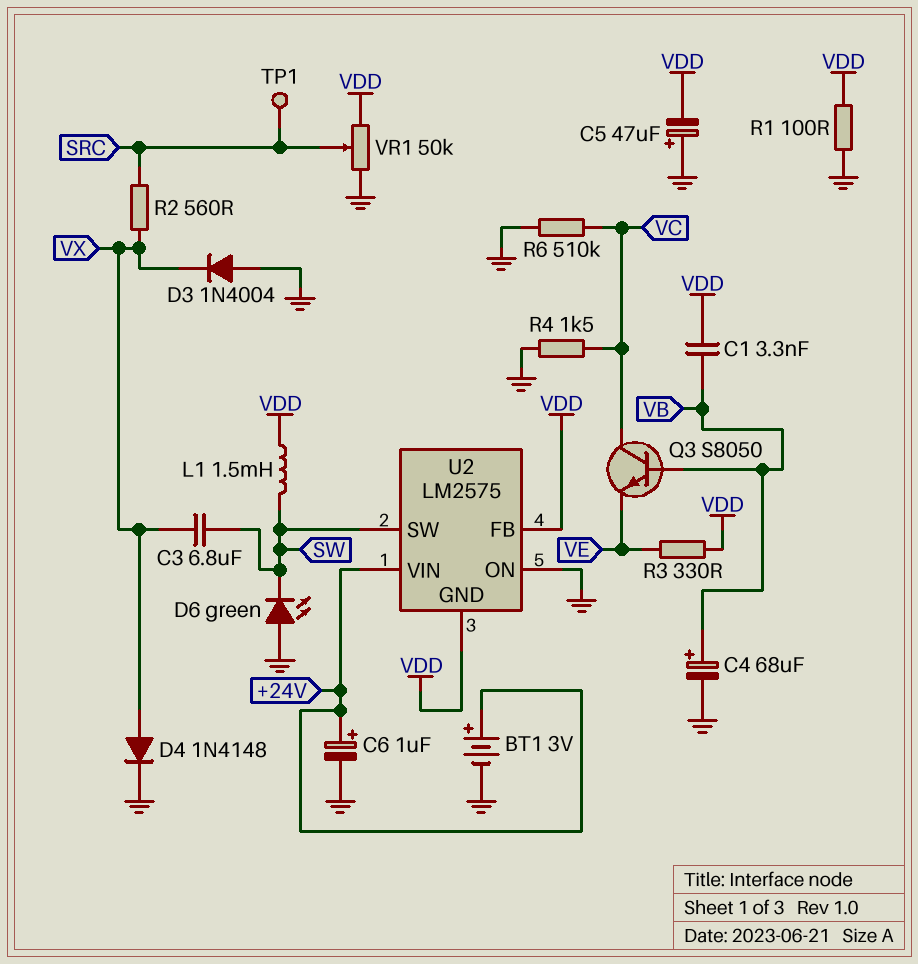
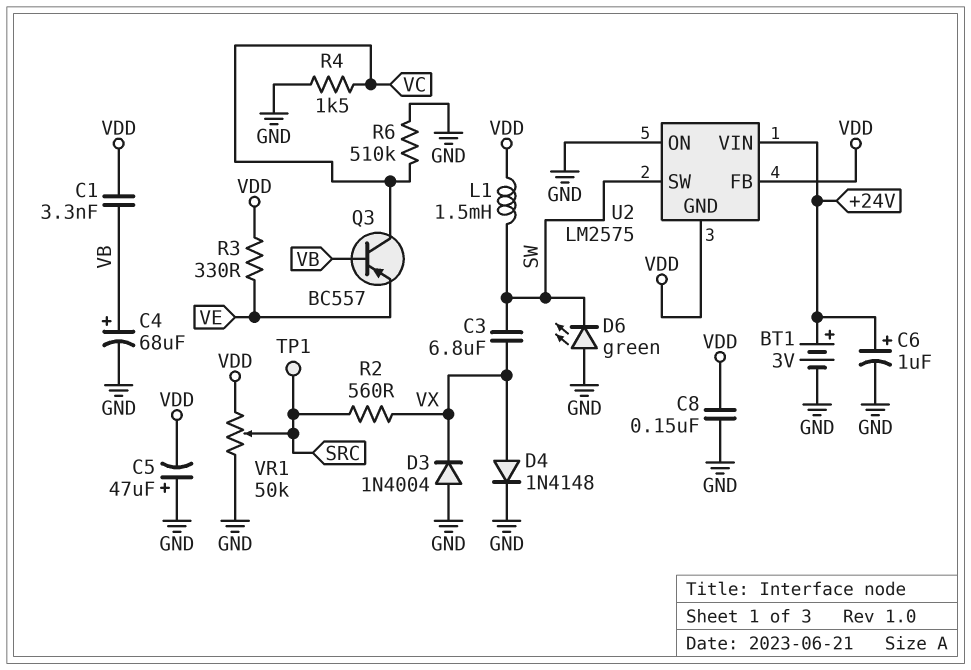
C8: none -> 150nF (GND, VDD)
Q3: NPN S8050 (B VB, C VC, E VE) -> PNP BC557 (B VB, C VC, E VE)
R1: 100 (GND, VDD) -> none

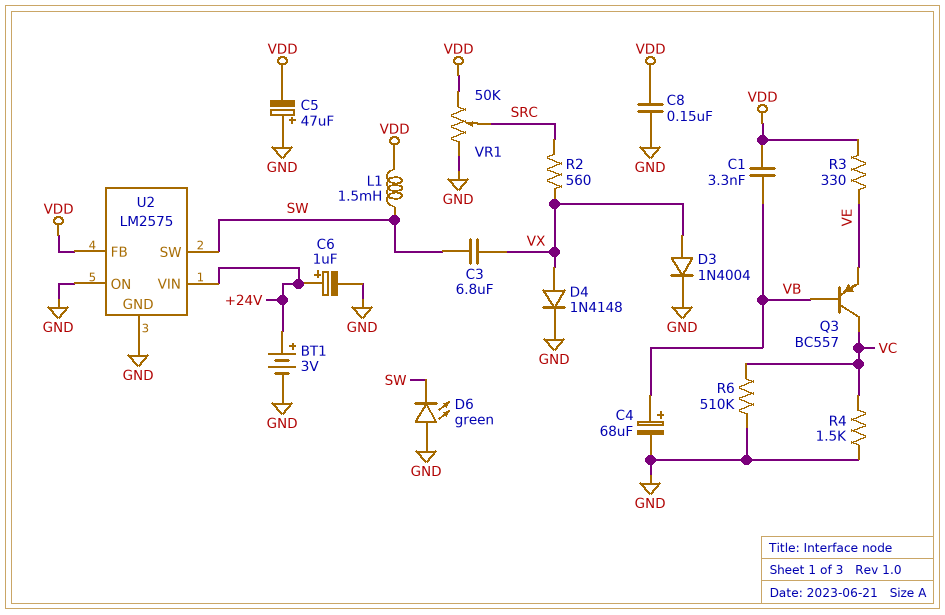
D3: diode 1N4004 (A GND, K VX) -> diode 1N4004 (A VX, K GND)
TP1: test point (SRC) -> none
U2 pin GND: VDD -> GND

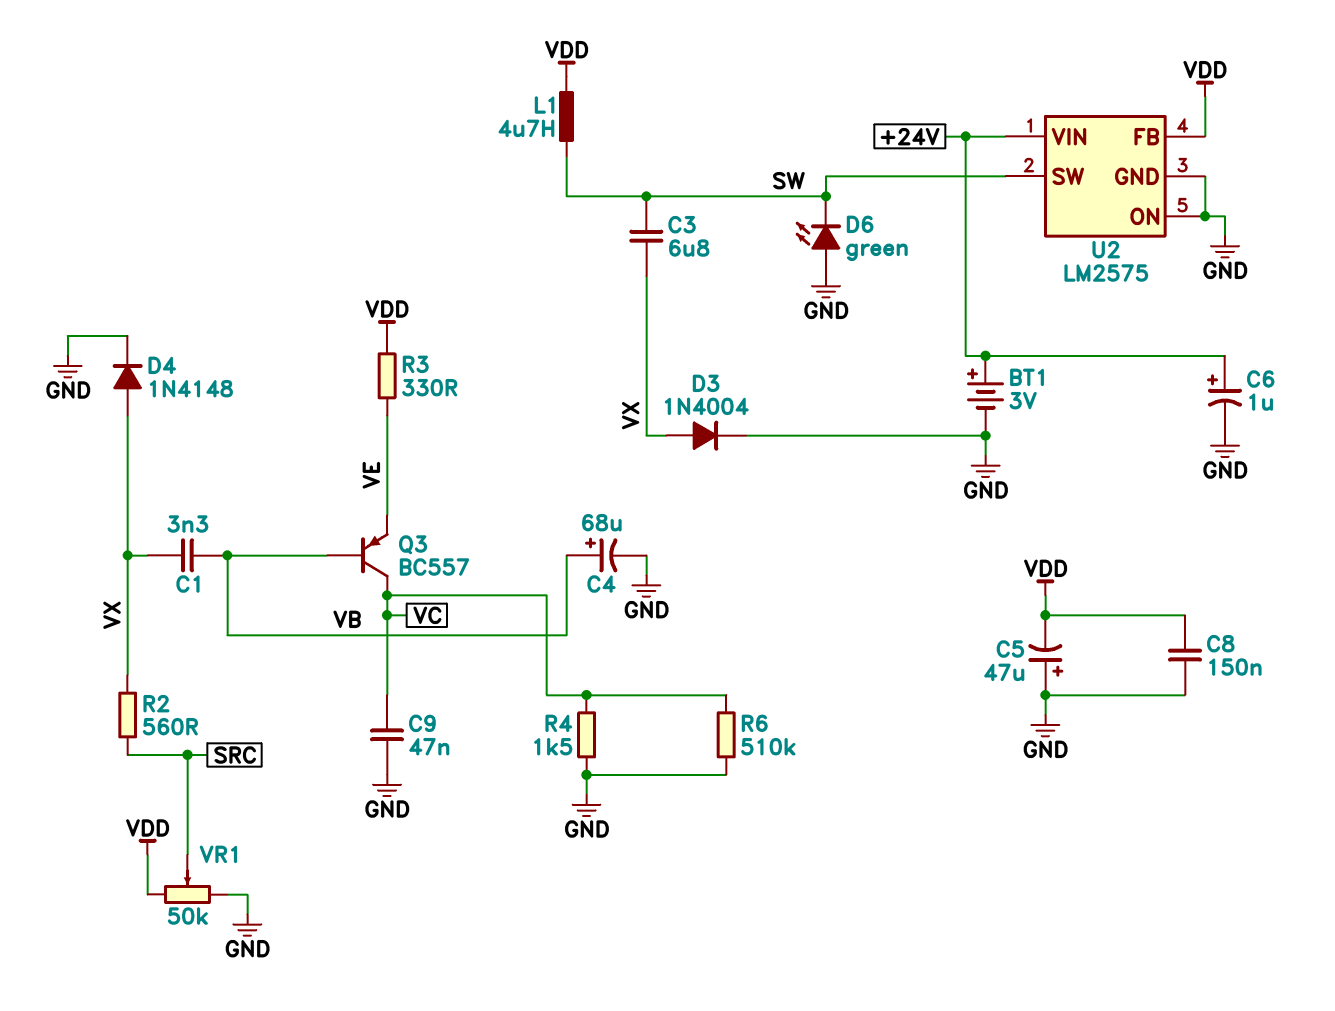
C1: 3.3nF (VB, VDD) -> 3.3nF (VB, VX)
C9: none -> 47nF (GND, VC)
L1: 1.5mH (SW, VDD) -> 4.7uH (SW, VDD)

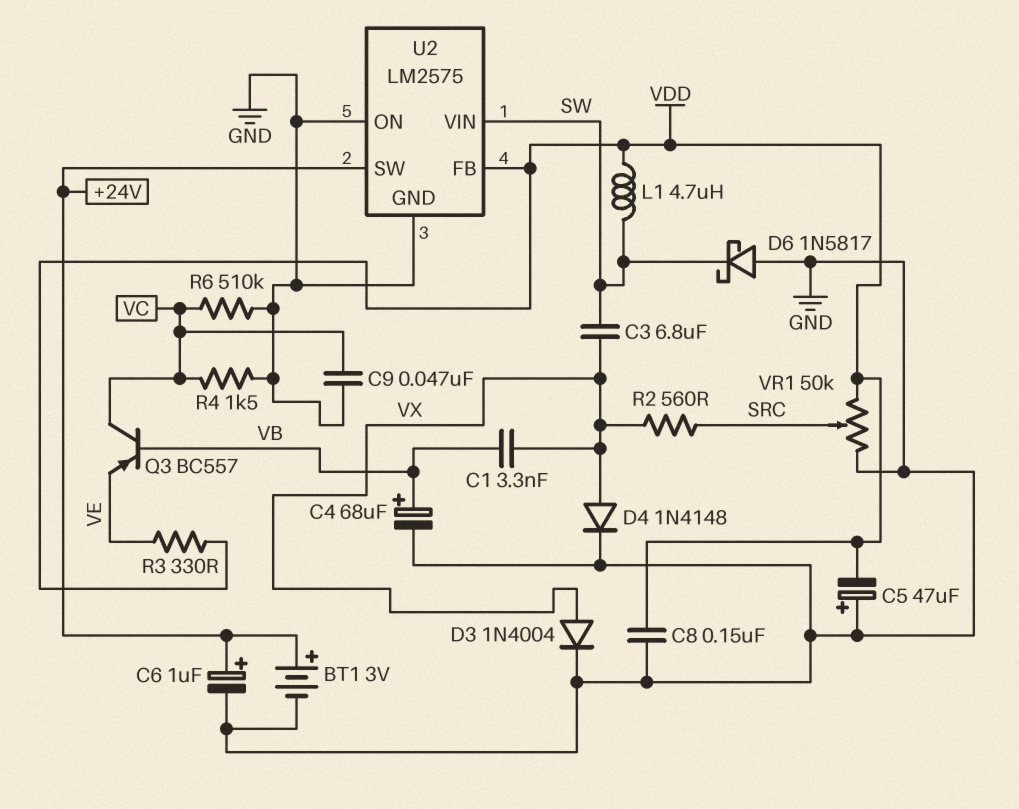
D6: LED green (A GND, K SW) -> schottky 1N5817 (A GND, K SW)
U2 pin SW: SW -> +24V
U2 pin VIN: +24V -> SW

